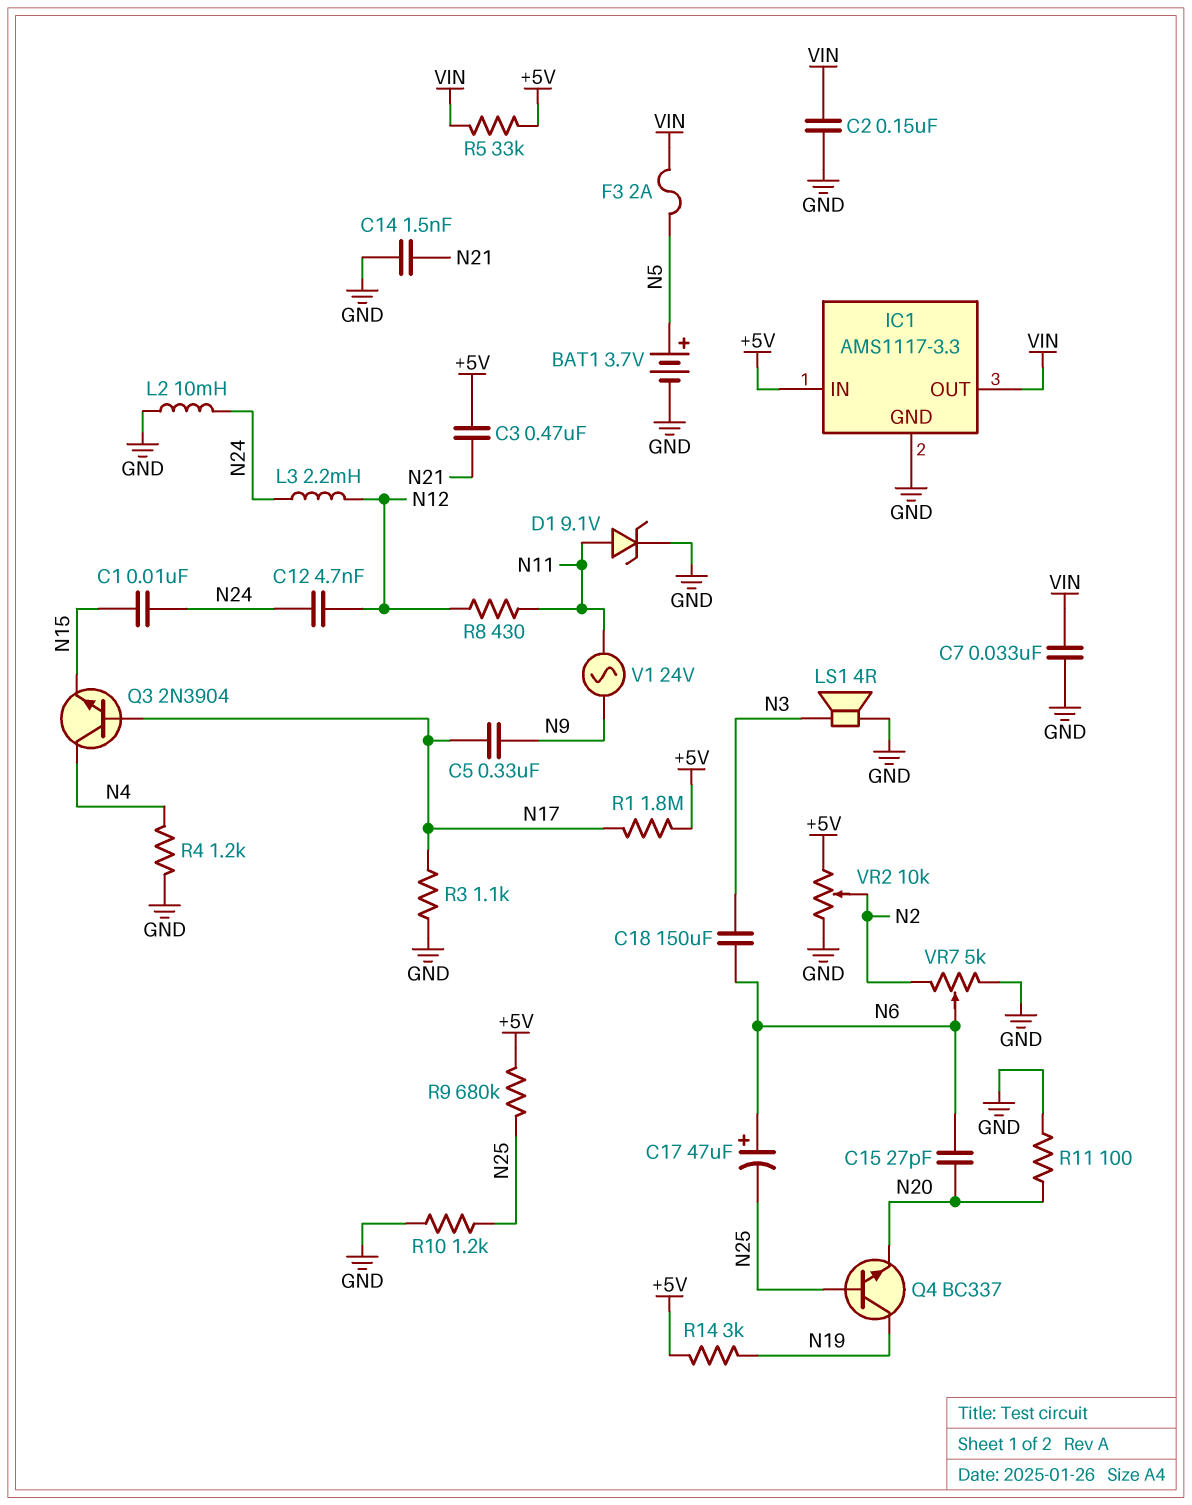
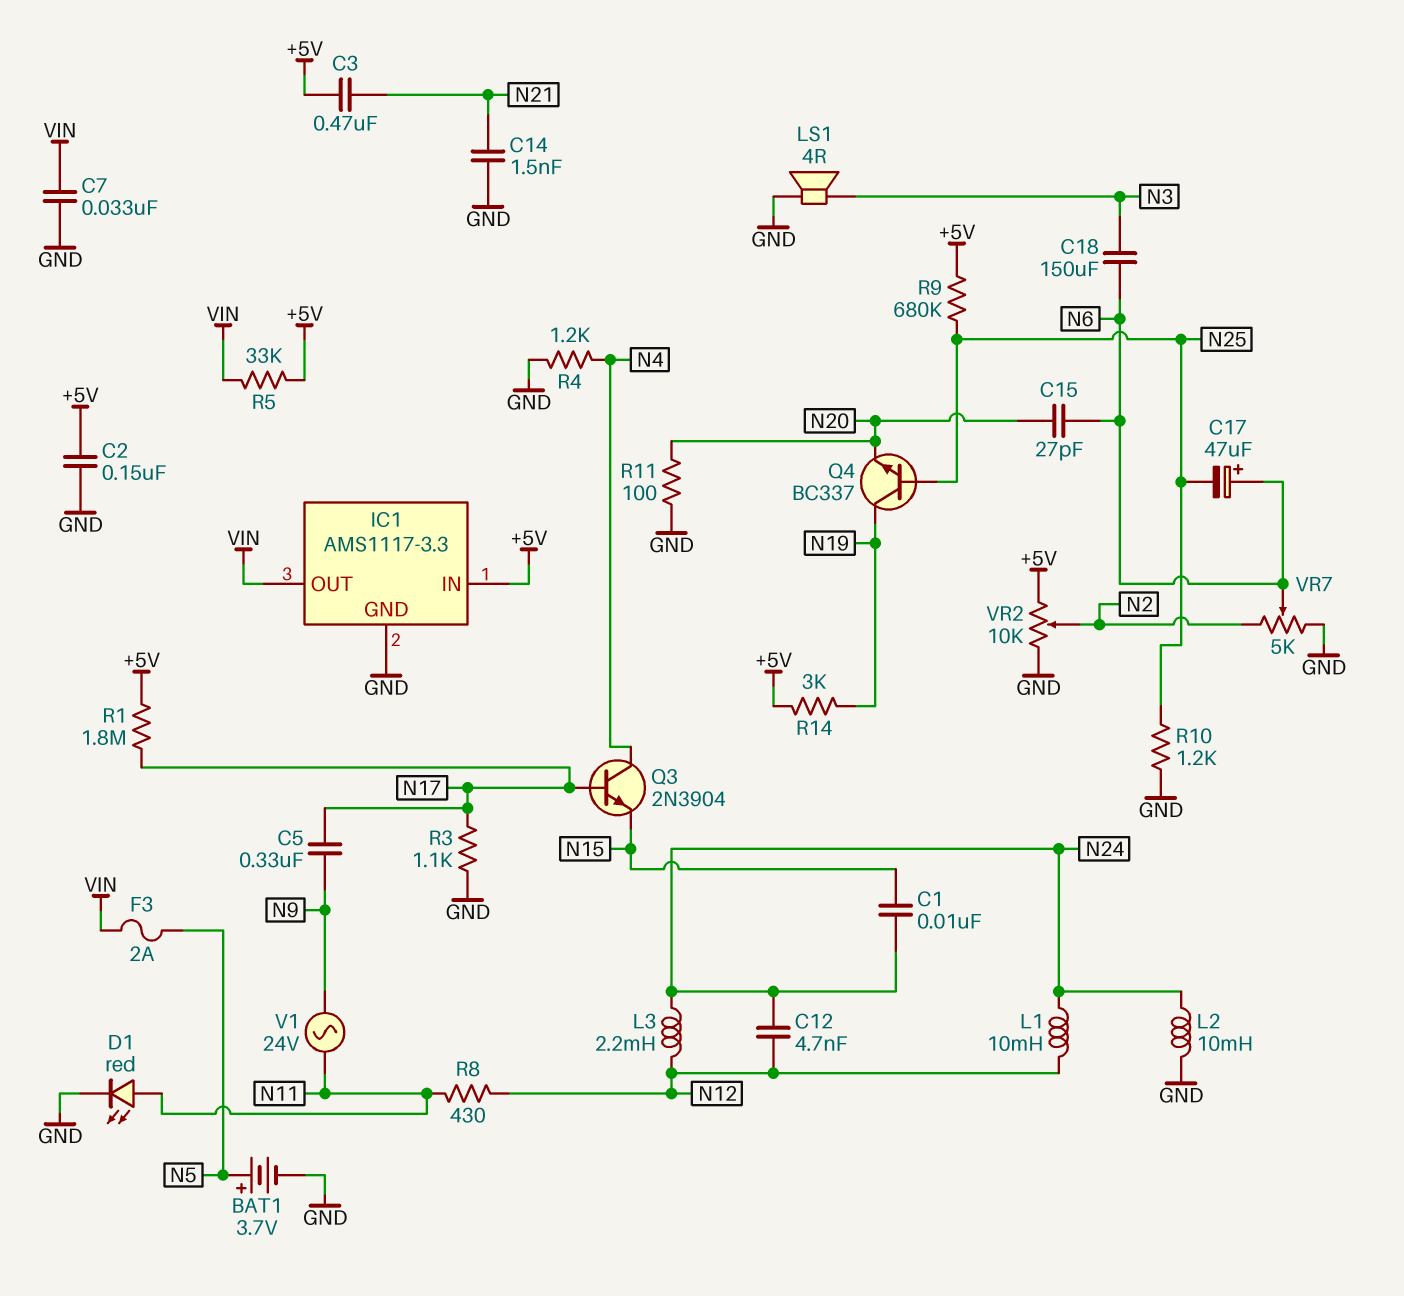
C2: 150nF (GND, VIN) -> 150nF (+5V, GND)
D1: zener 9.1V (A N11, K GND) -> LED red (A N11, K GND)
L1: none -> 10mH (N12, N24)

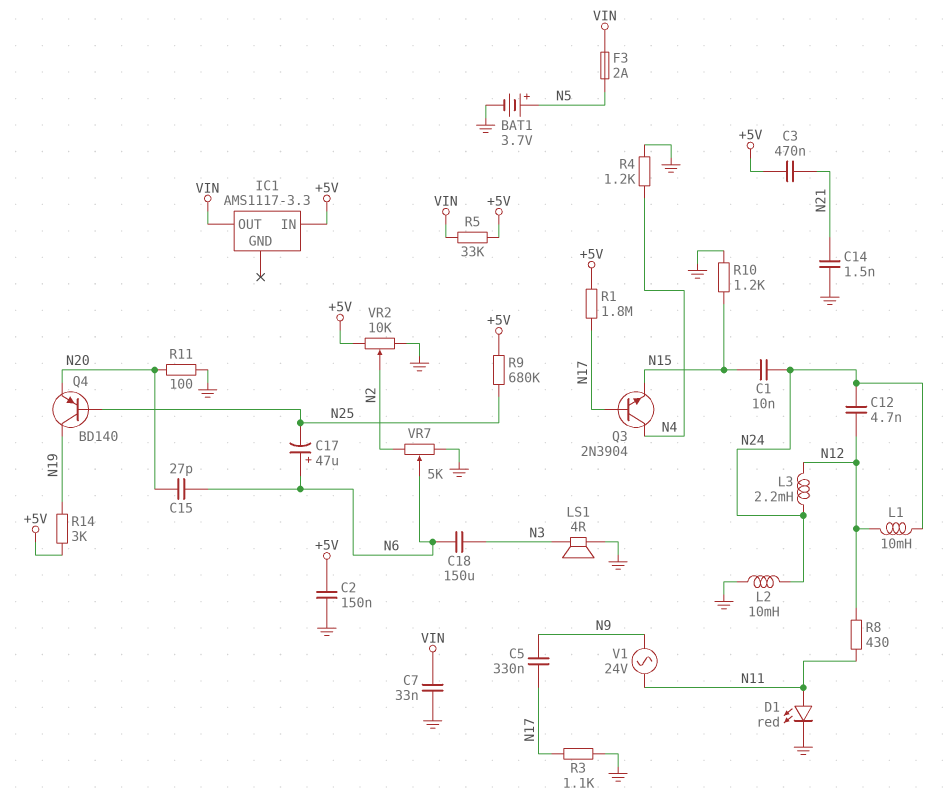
IC1 pin GND: GND -> none
Q4: NPN BC337 (B N25, C N19, E N20) -> PNP BD140 (B N25, C N19, E N20)
R10: 1.2k (GND, N25) -> 1.2k (GND, N15)

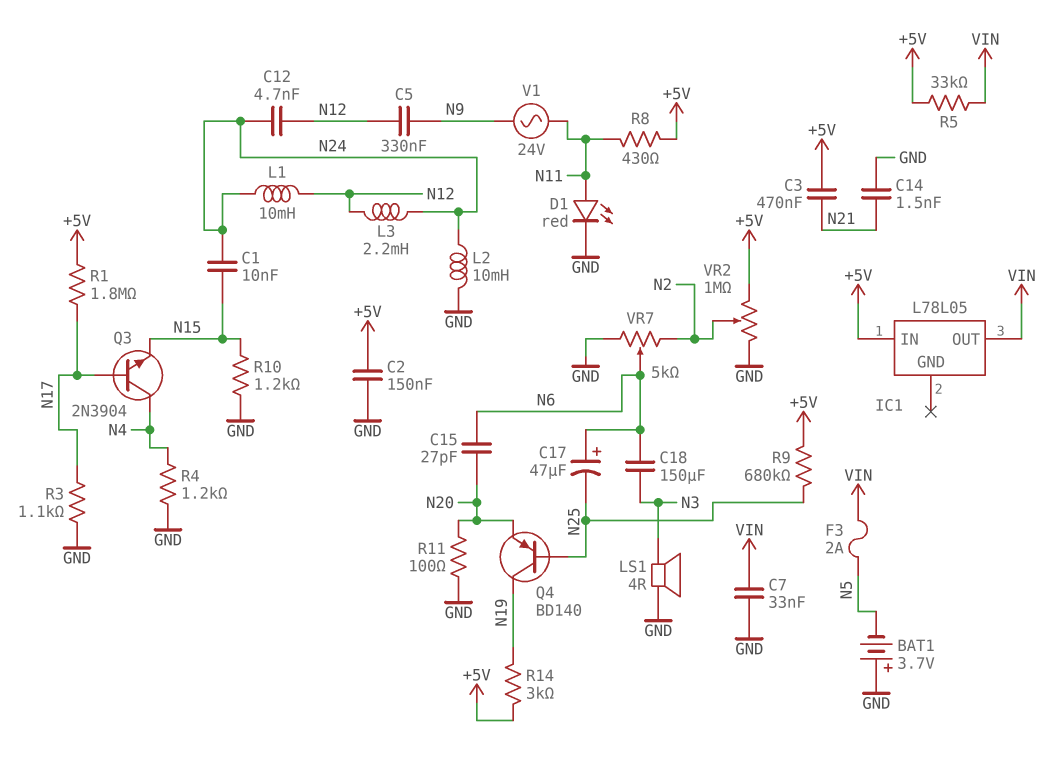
BAT1: 3.7V (plus N5, minus GND) -> 3.7V (plus GND, minus N5)
C5: 330nF (N9, N17) -> 330nF (N9, N12)
IC1: AMS1117-3.3 -> L78L05
R8: 430 (N11, N12) -> 430 (+5V, N11)
VR2: 10k (+5V, GND, wiper N2) -> 1M (+5V, GND, wiper N2)

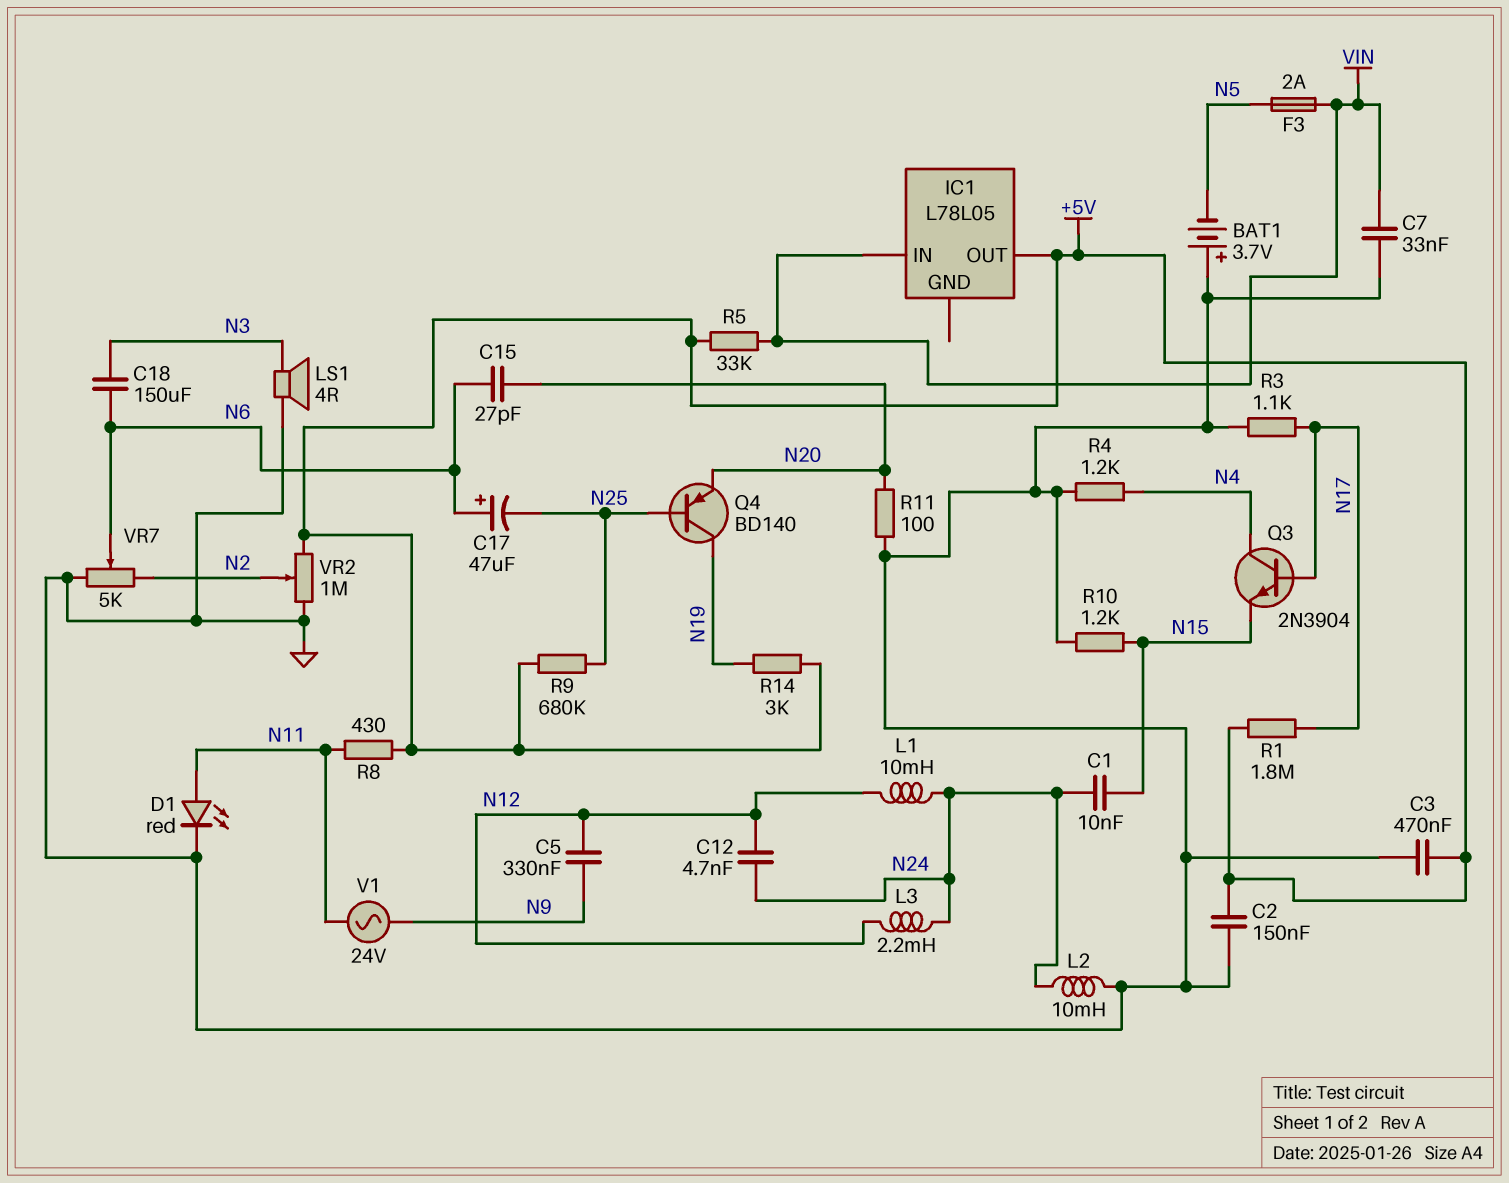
C3: 470nF (+5V, N21) -> 470nF (+5V, GND)
C14: 1.5nF (GND, N21) -> none
IC1 pin IN: +5V -> VIN
IC1 pin OUT: VIN -> +5V

